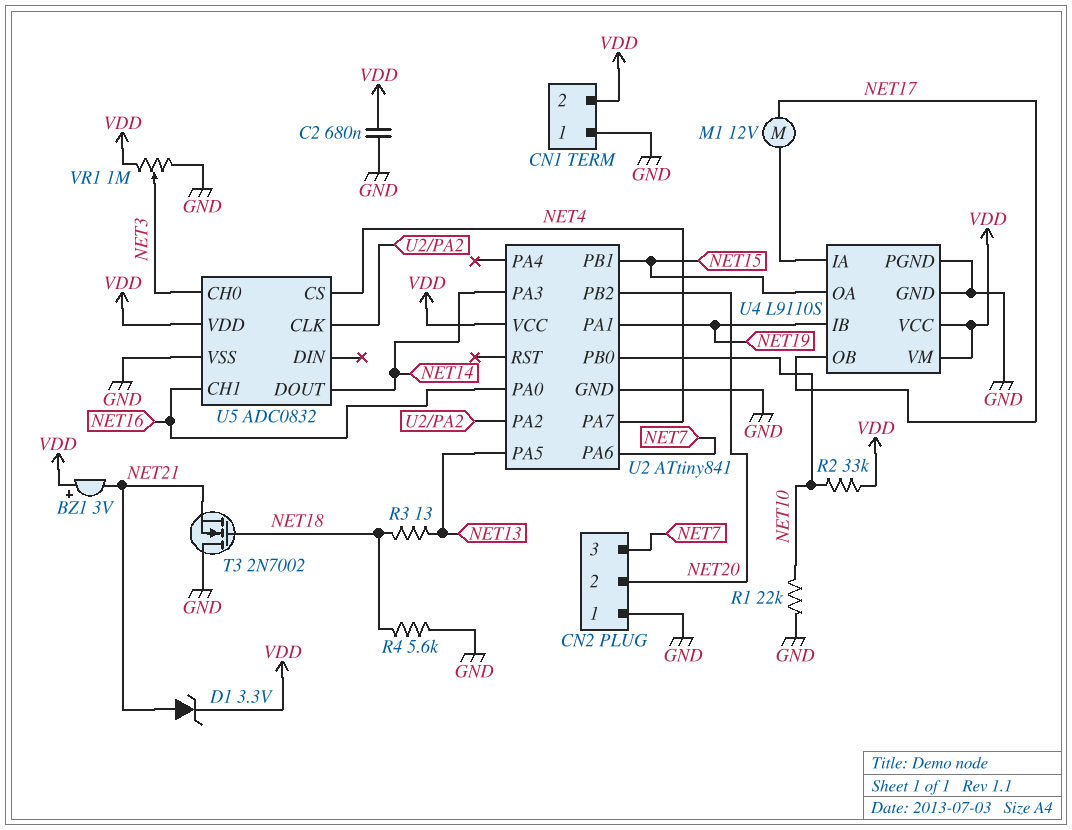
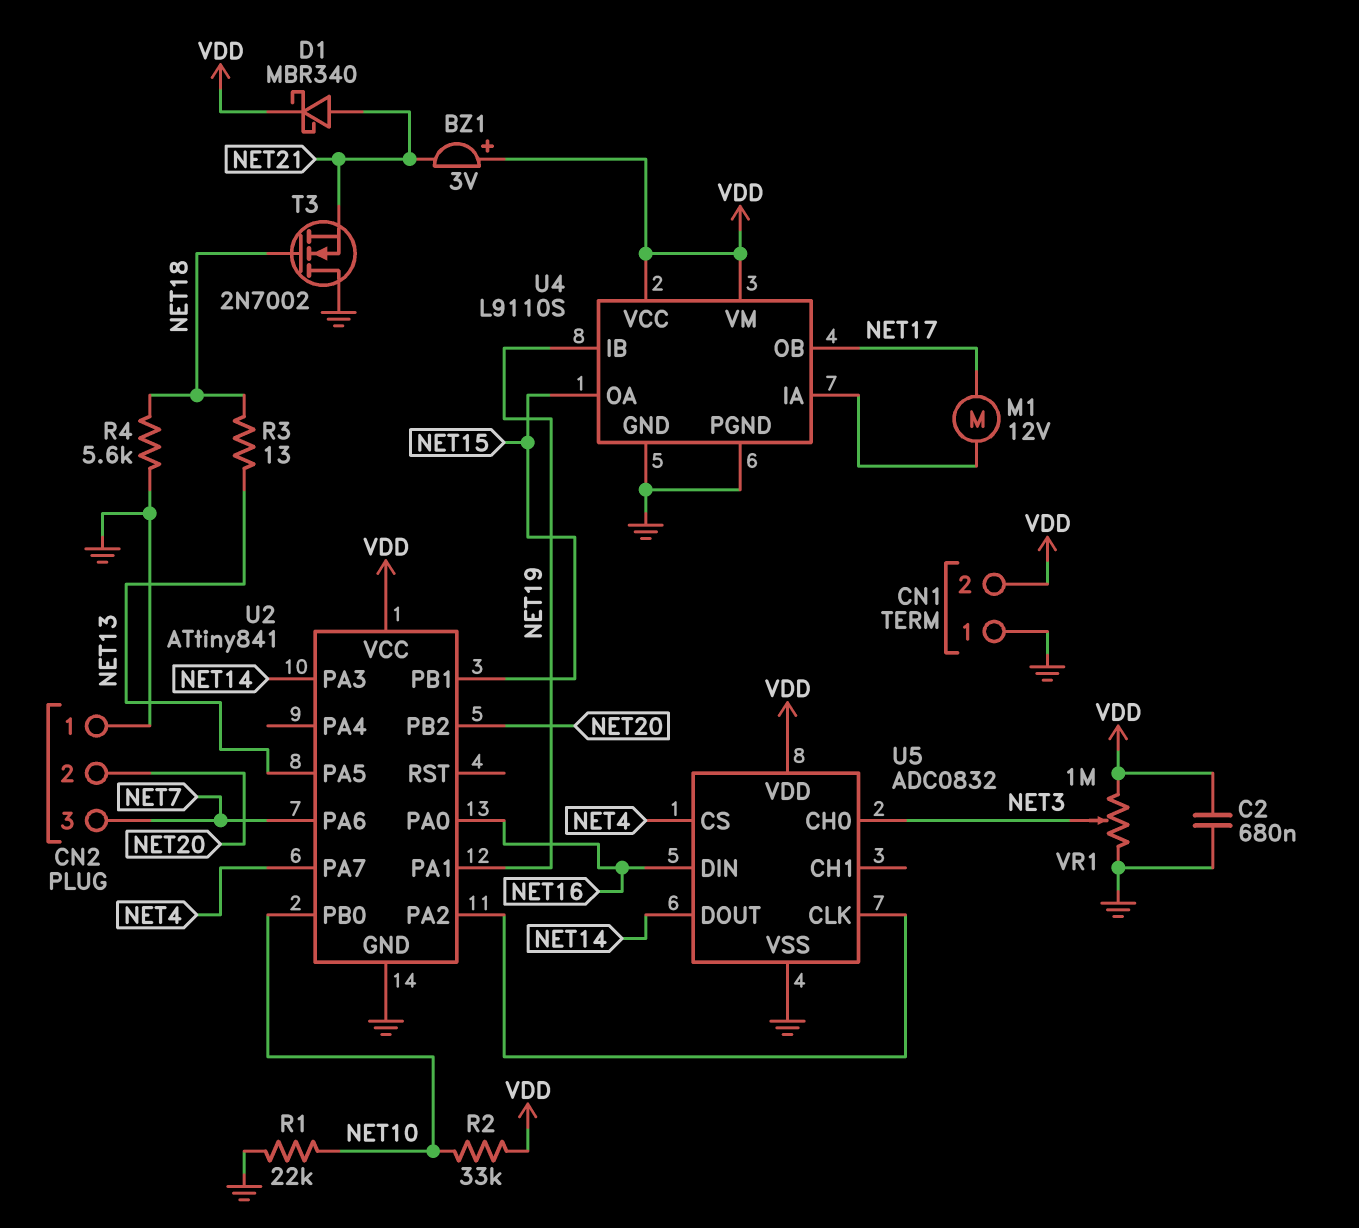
D1: zener 3.3V (A NET21, K VDD) -> schottky MBR340 (A NET21, K VDD)
U5 pin CH1: NET16 -> none
U5 pin DIN: none -> NET16

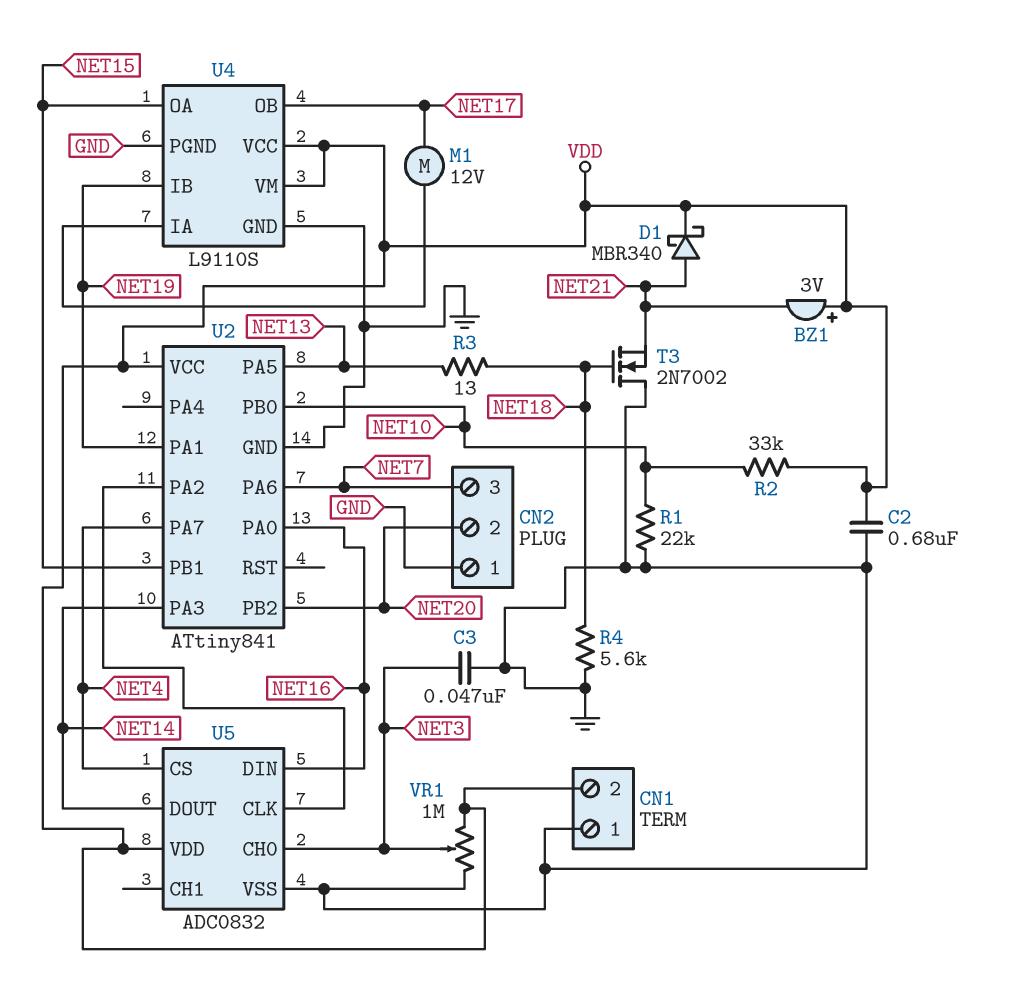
C3: none -> 47nF (GND, NET3)

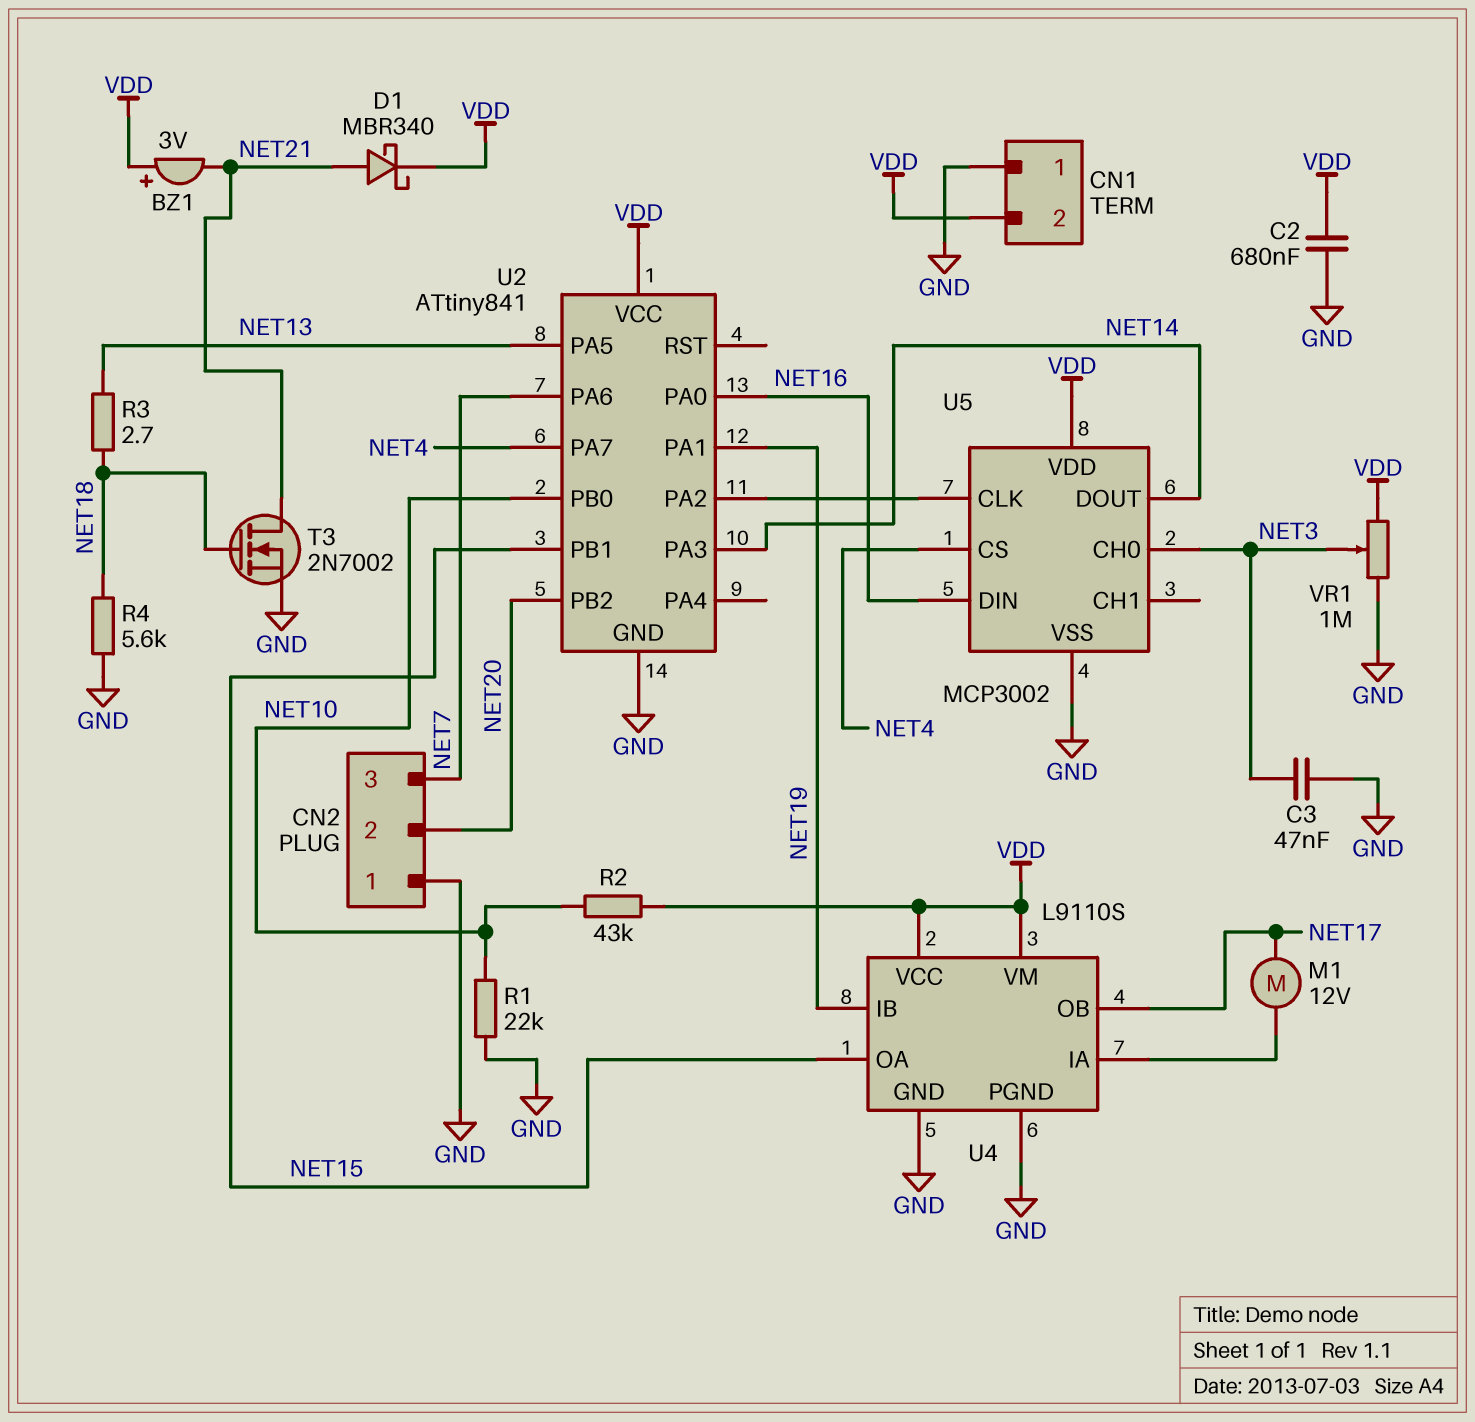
R2: 33k (NET10, VDD) -> 43k (NET10, VDD)
R3: 13 (NET13, NET18) -> 2.7 (NET13, NET18)
T3: NMOS 2N7002 (G NET18, D GND, S NET21) -> NMOS 2N7002 (G NET18, D NET21, S GND)
U5: ADC0832 -> MCP3002

